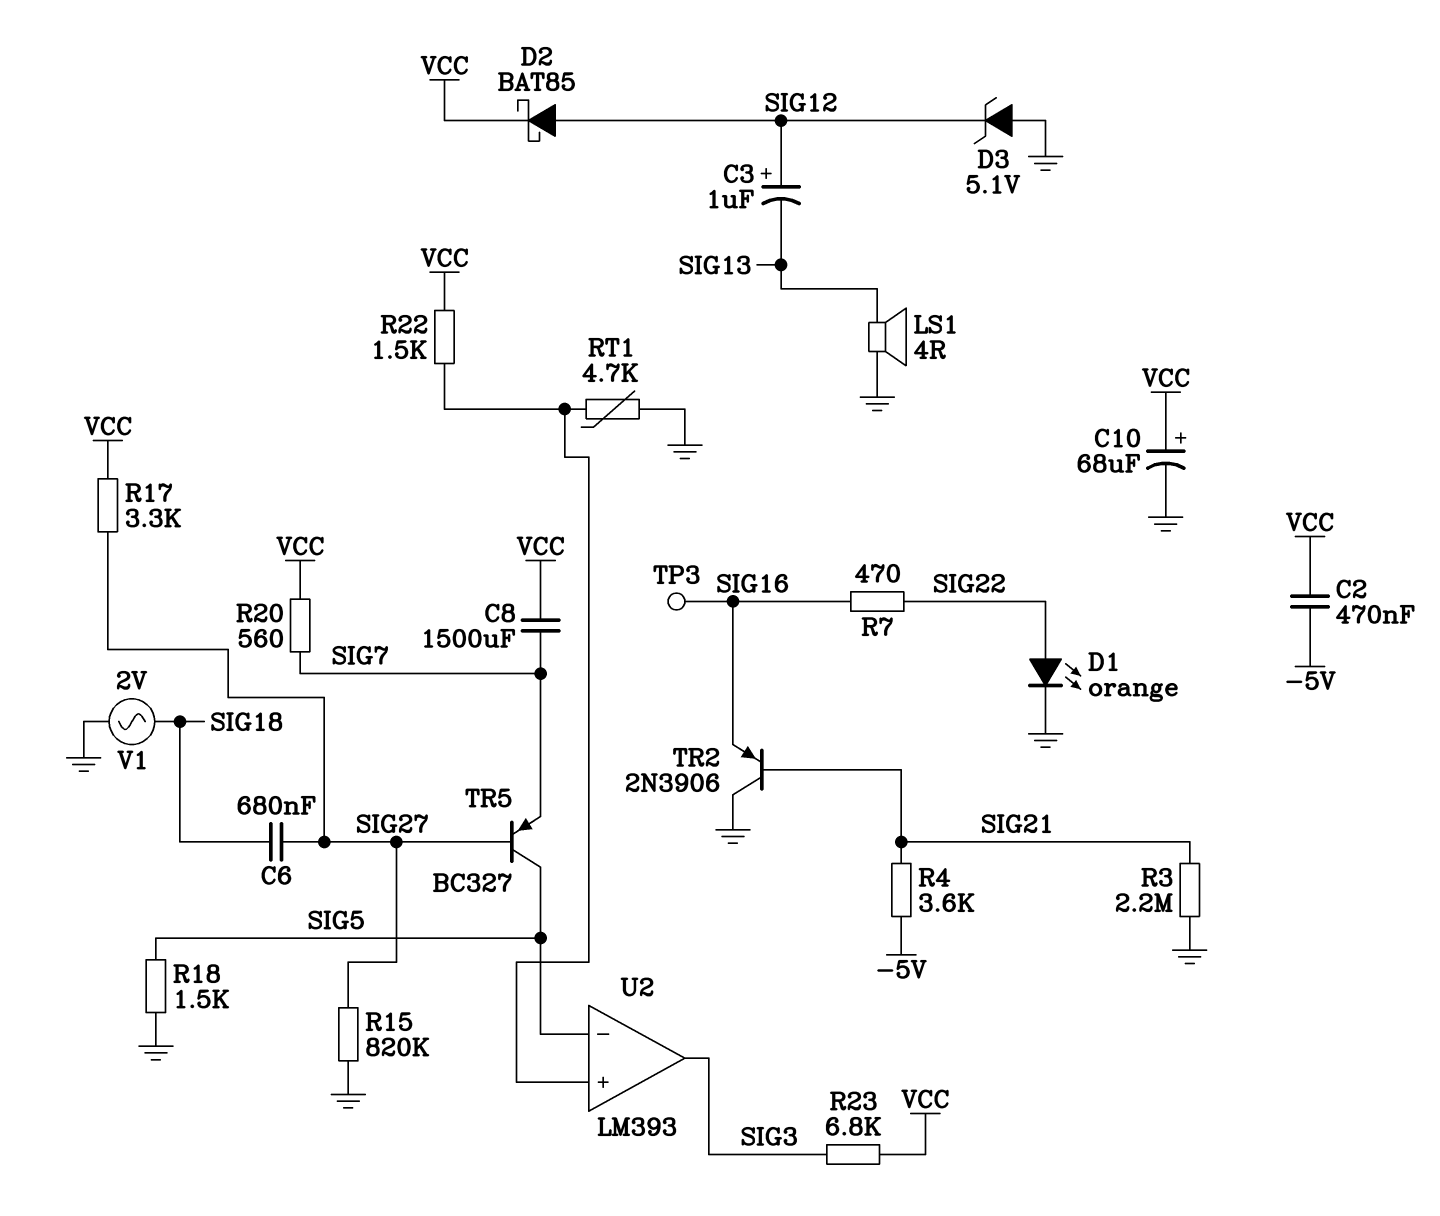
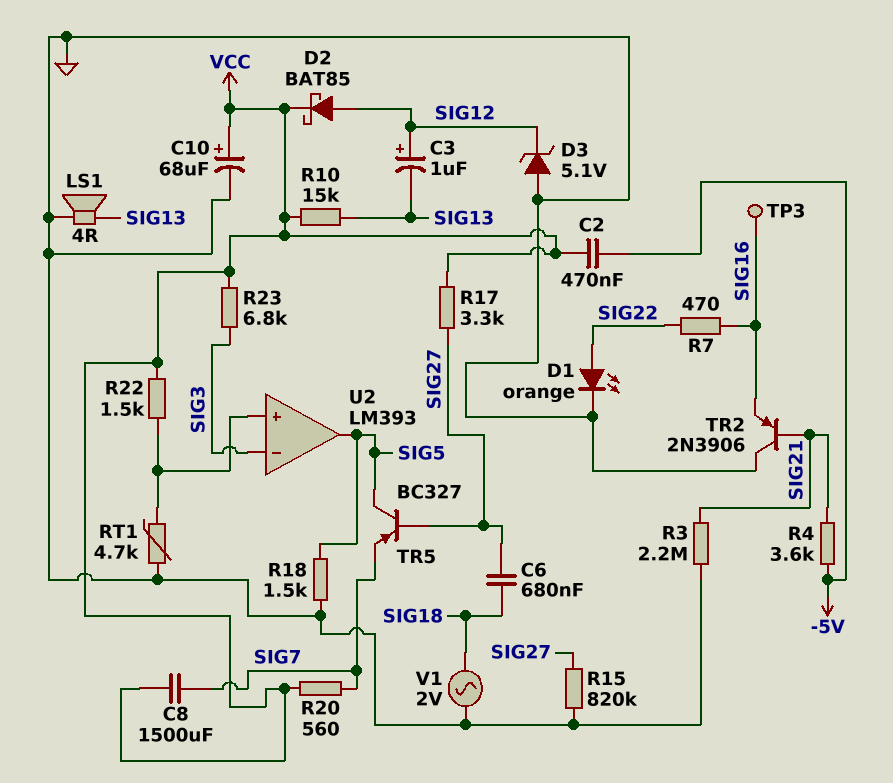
R10: none -> 15k (SIG13, VCC)
U2 pin in-: SIG5 -> SIG3
U2 pin out: SIG3 -> SIG5

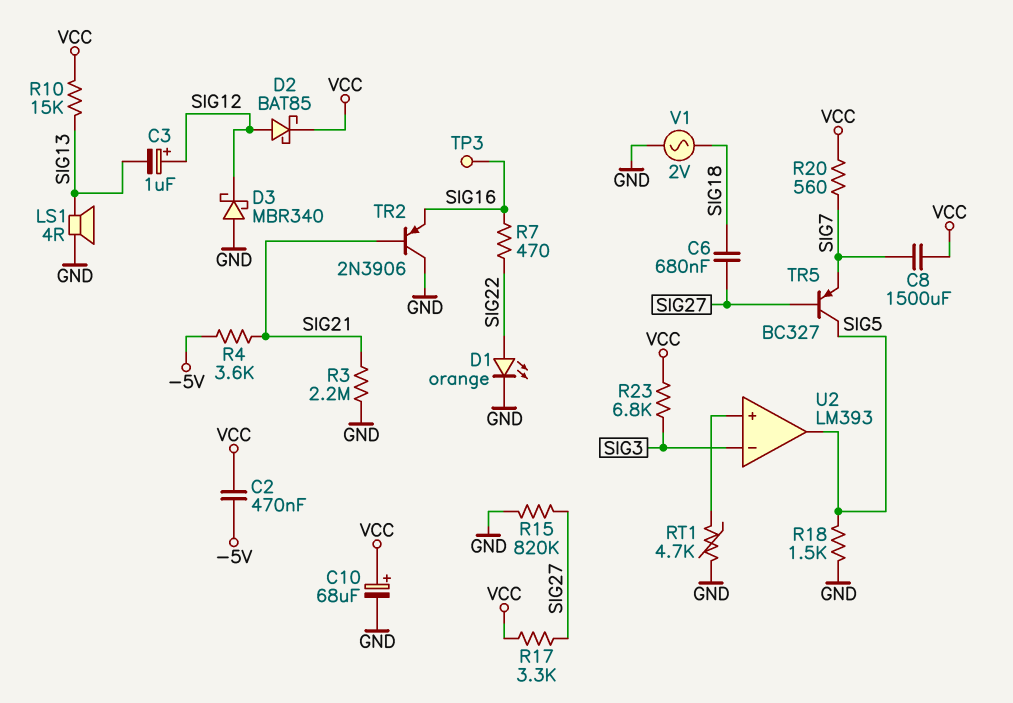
D3: zener 5.1V (A GND, K SIG12) -> schottky MBR340 (A GND, K SIG12)
R22: 1.5k (U2/in+, VCC) -> none

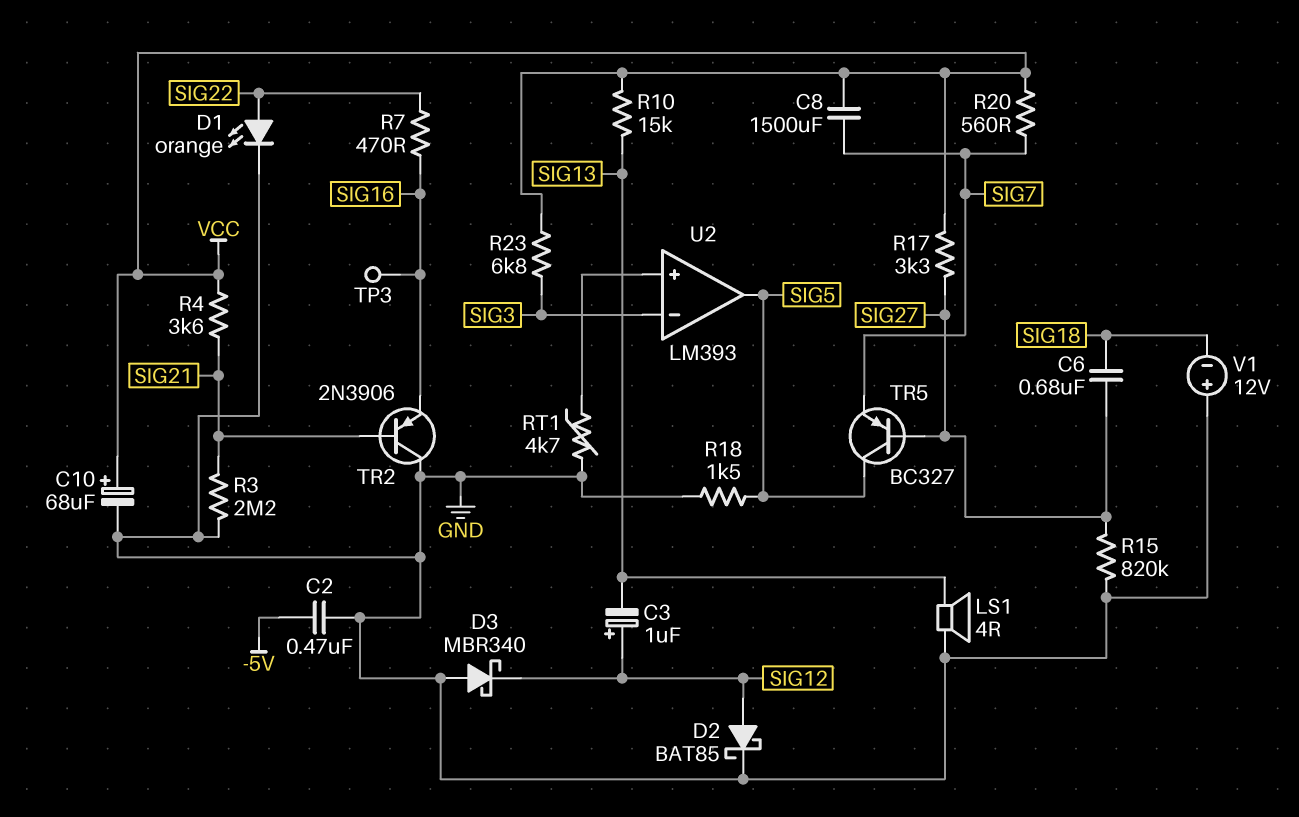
C2: 470nF (-5V, VCC) -> 470nF (-5V, GND)
D2: schottky BAT85 (A SIG12, K VCC) -> schottky BAT85 (A SIG12, K GND)
R4: 3.6k (-5V, SIG21) -> 3.6k (SIG21, VCC)
V1: AC 2V (GND, SIG18) -> 12V (plus GND, minus SIG18)

